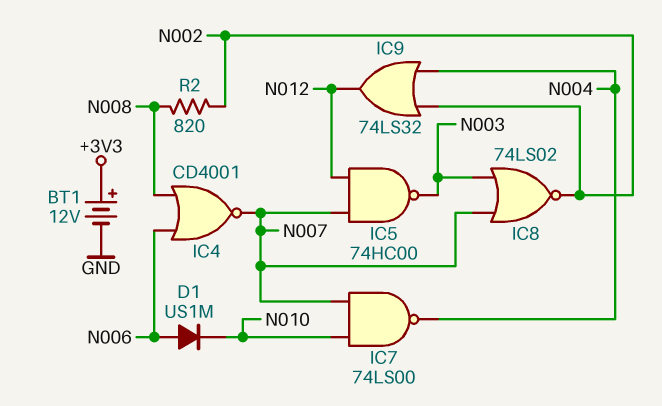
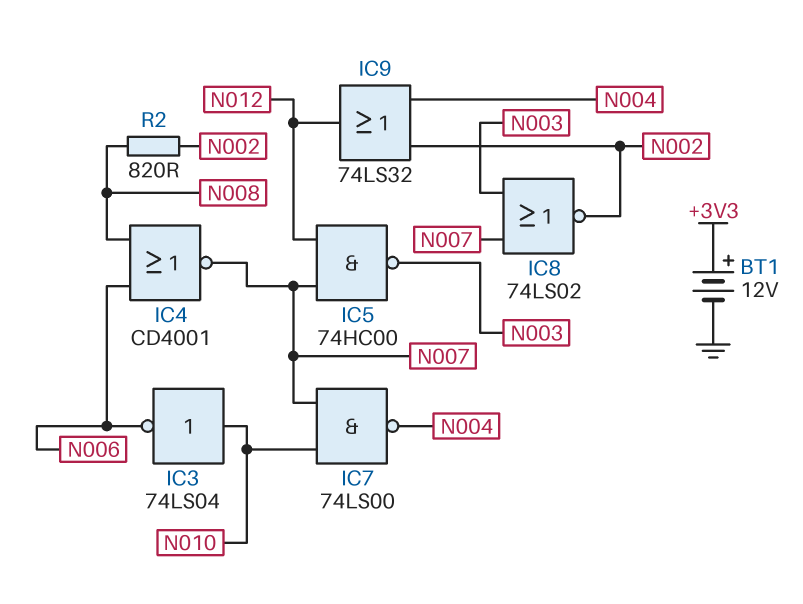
D1: diode US1M (A N006, K N010) -> none
IC3: none -> NOT 74LS04 (in N010, out N006)

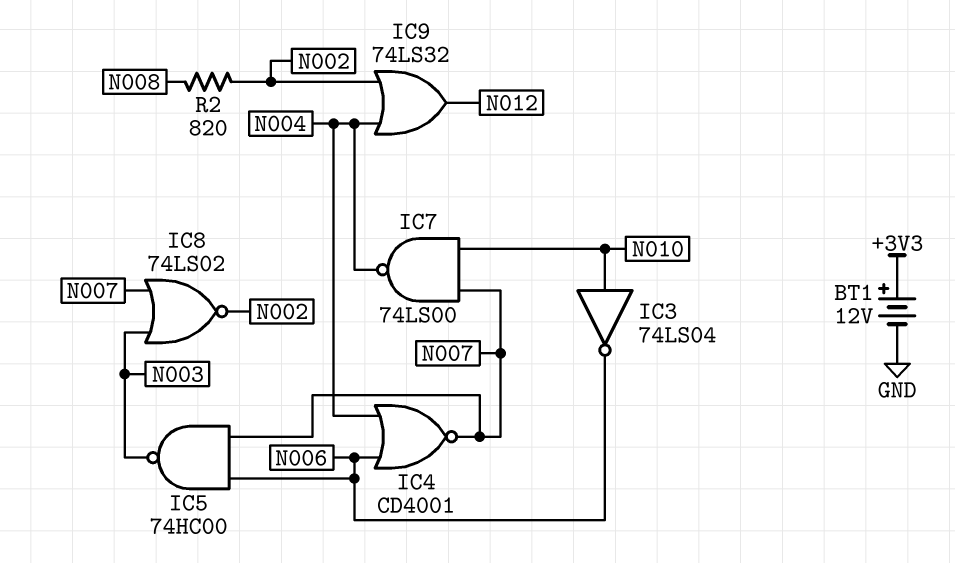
IC4: NOR CD4001 (in N006, in N008, out N007) -> NOR CD4001 (in N004, in N006, out N007)
IC5: NAND 74HC00 (in N007, in N012, out N003) -> NAND 74HC00 (in N006, in N007, out N003)

